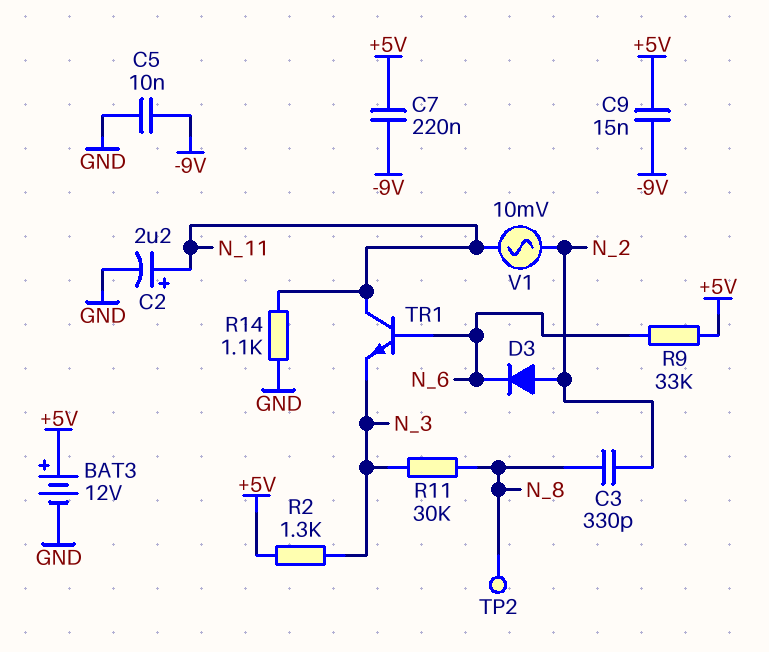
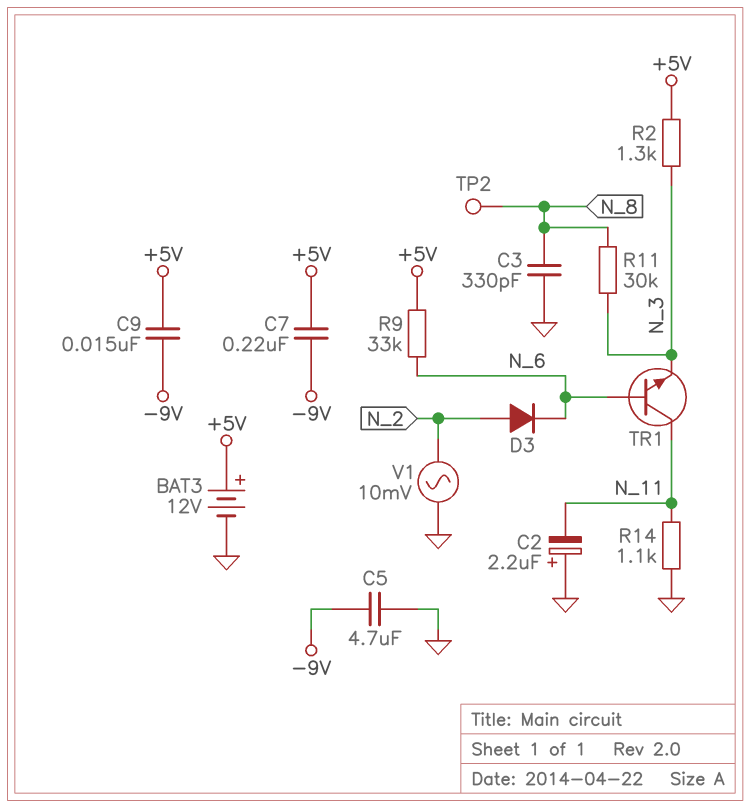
C2: 2.2uF (plus N_11, minus GND) -> 2.2uF (plus GND, minus N_11)
C3: 330pF (N_2, N_8) -> 330pF (GND, N_8)
C5: 10nF (-9V, GND) -> 4.7uF (-9V, GND)
V1: AC 10mV (N_2, N_11) -> AC 10mV (GND, N_2)

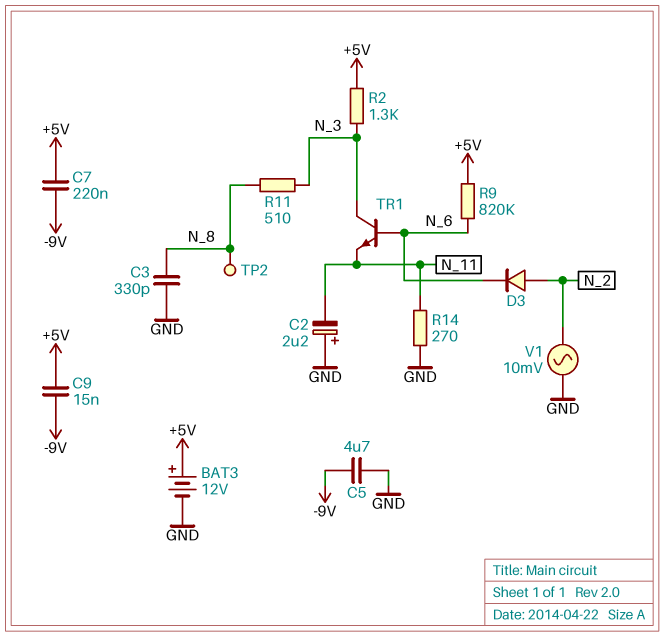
R9: 33k (+5V, N_6) -> 820k (+5V, N_6)
R11: 30k (N_3, N_8) -> 510 (N_3, N_8)
R14: 1.1k (GND, N_11) -> 270 (GND, N_11)
TR1: NPN (B N_6, C N_11, E N_3) -> NPN (B N_6, C N_3, E N_11)

